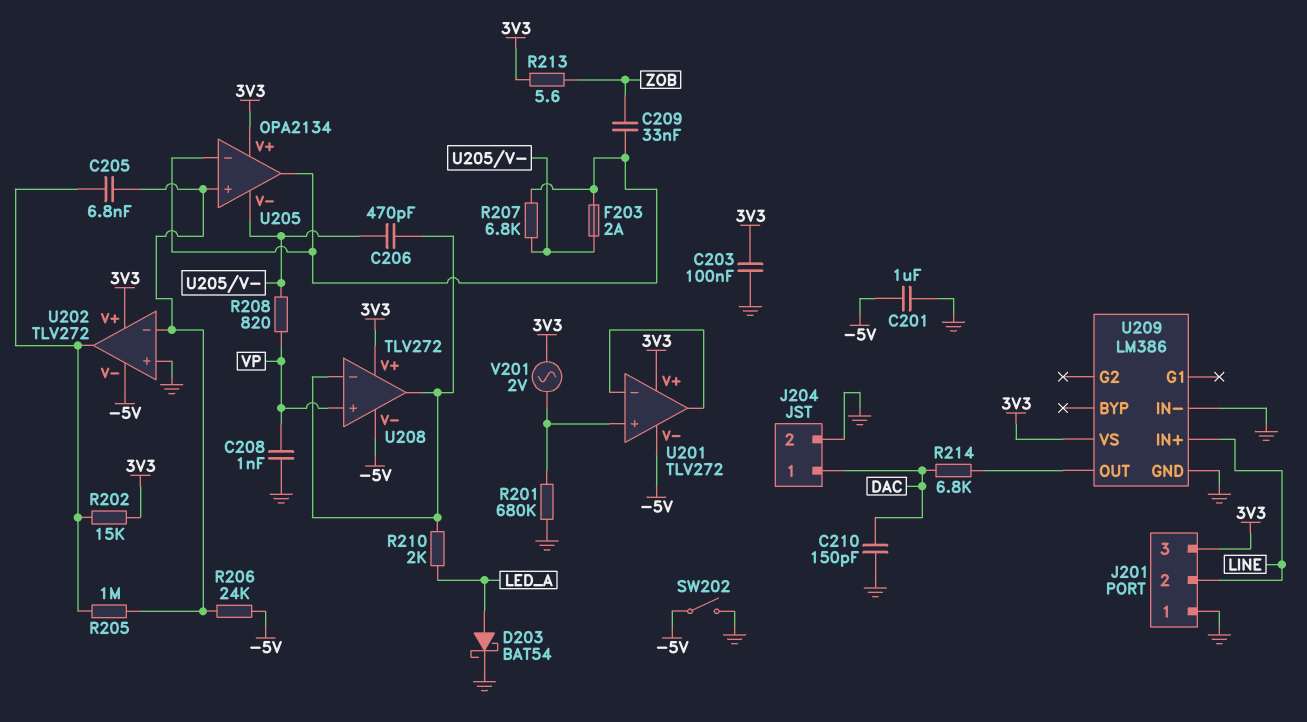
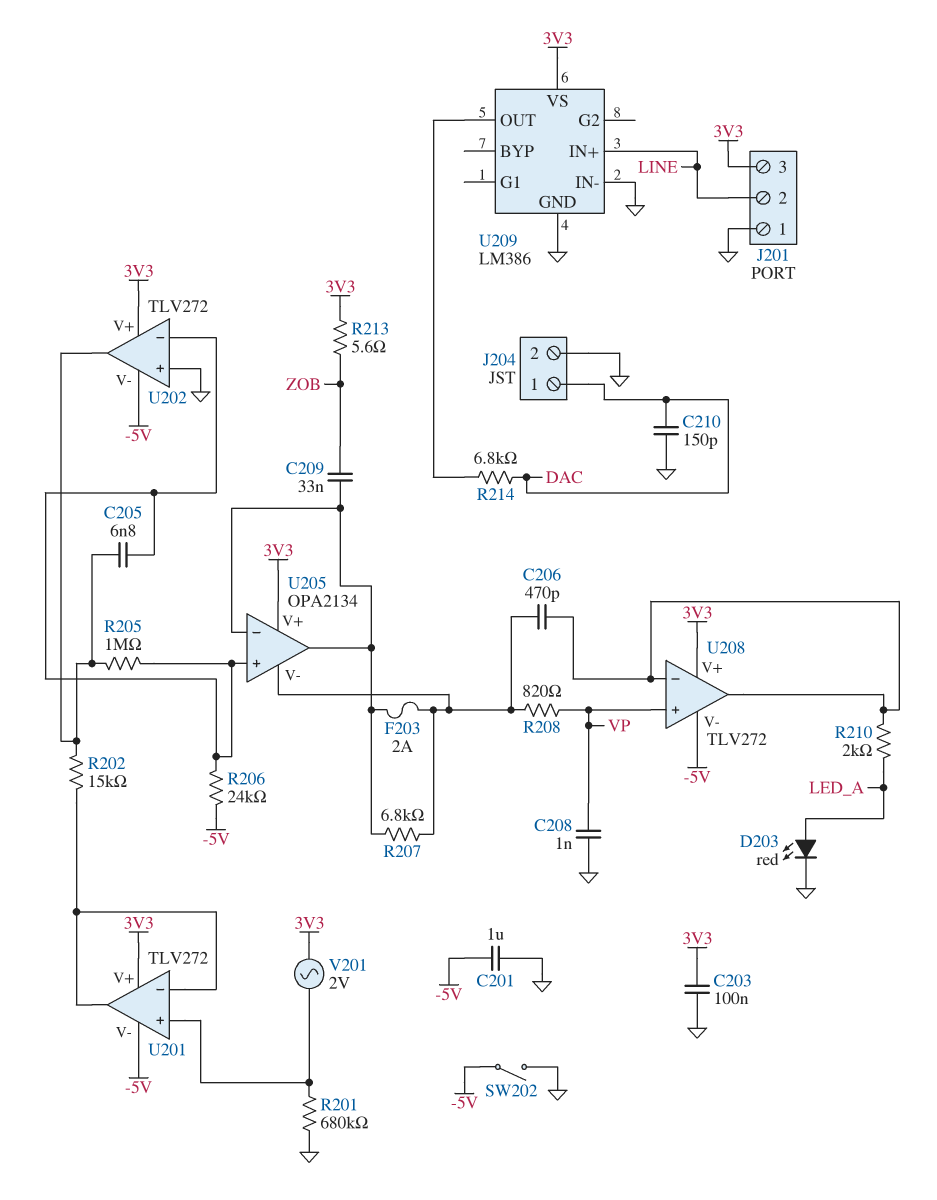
D203: schottky BAT54 (A LED_A, K GND) -> LED red (A LED_A, K GND)
R202: 15k (3V3, U202/out) -> 15k (U201/in-, U202/out)

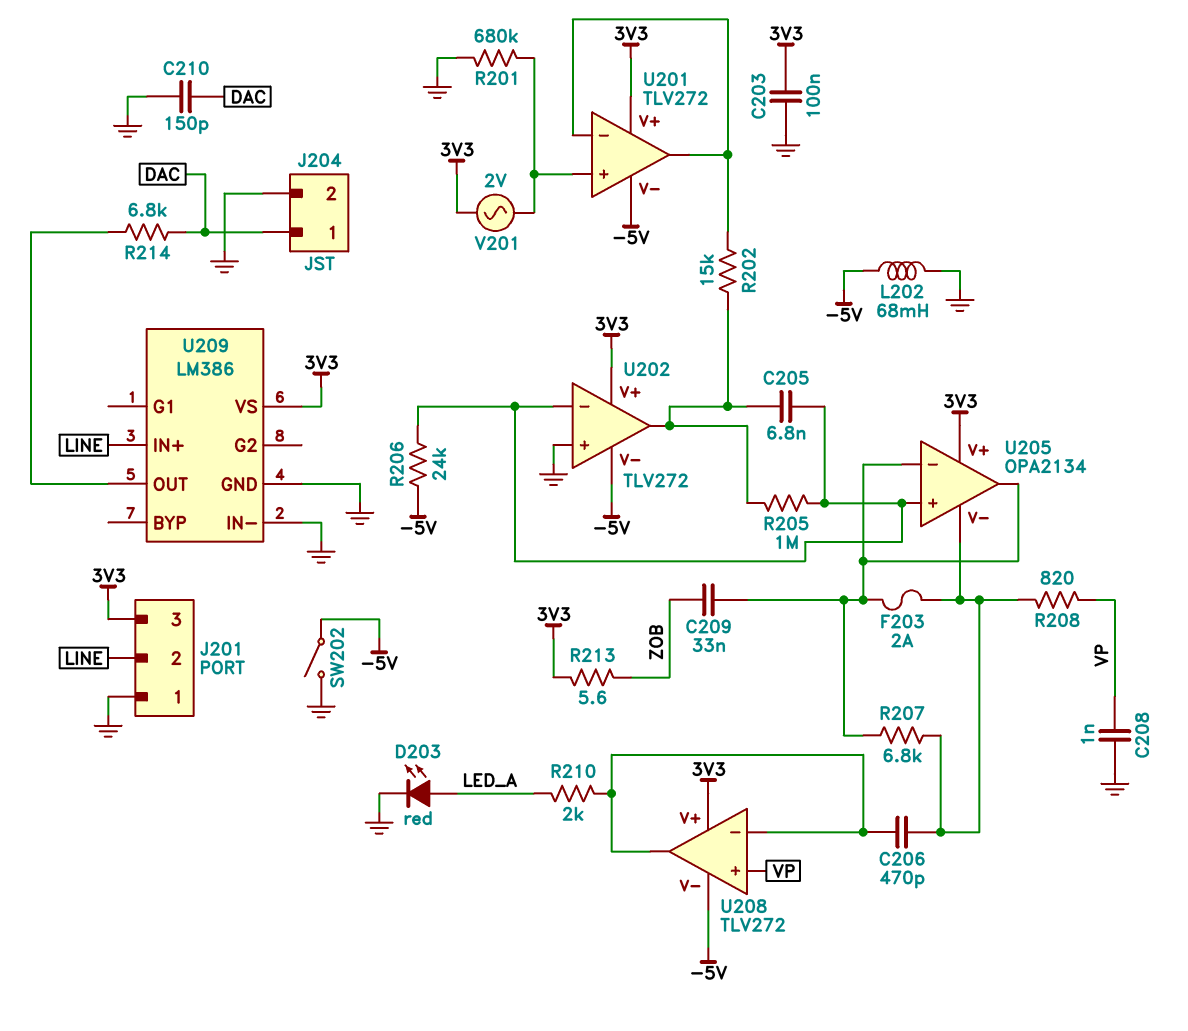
C201: 1uF (-5V, GND) -> none
L202: none -> 68mH (-5V, GND)

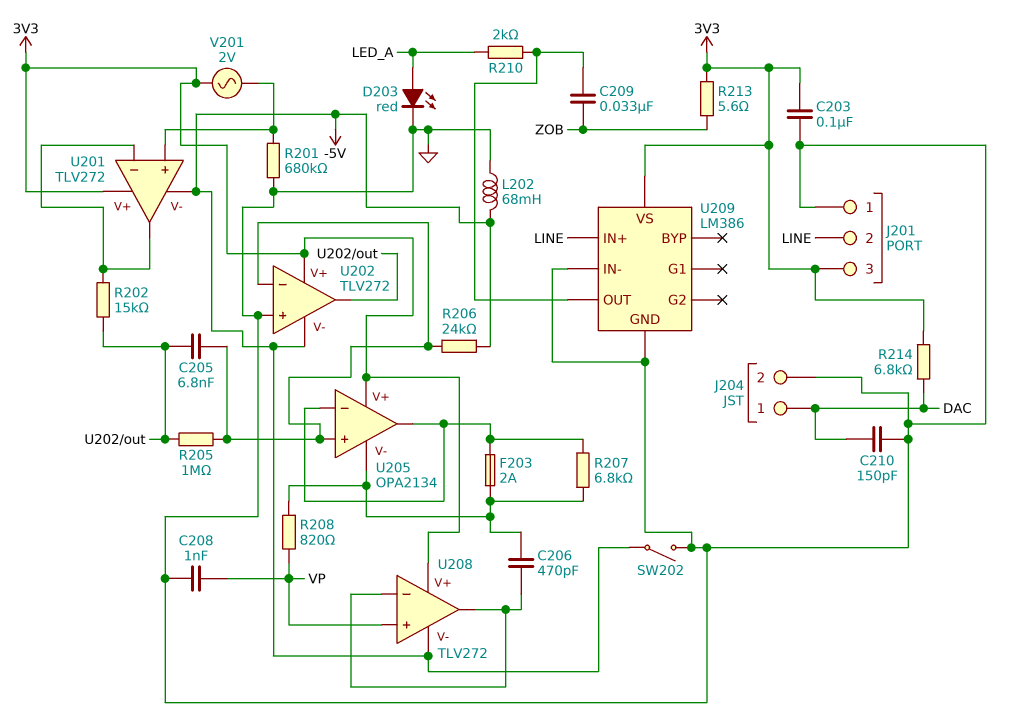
C209: 33nF (U205/in-, ZOB) -> 33nF (U209/OUT, ZOB)
R210: 2k (LED_A, U208/in-) -> 2k (LED_A, U209/OUT)
R214: 6.8k (DAC, U209/OUT) -> 6.8k (3V3, DAC)

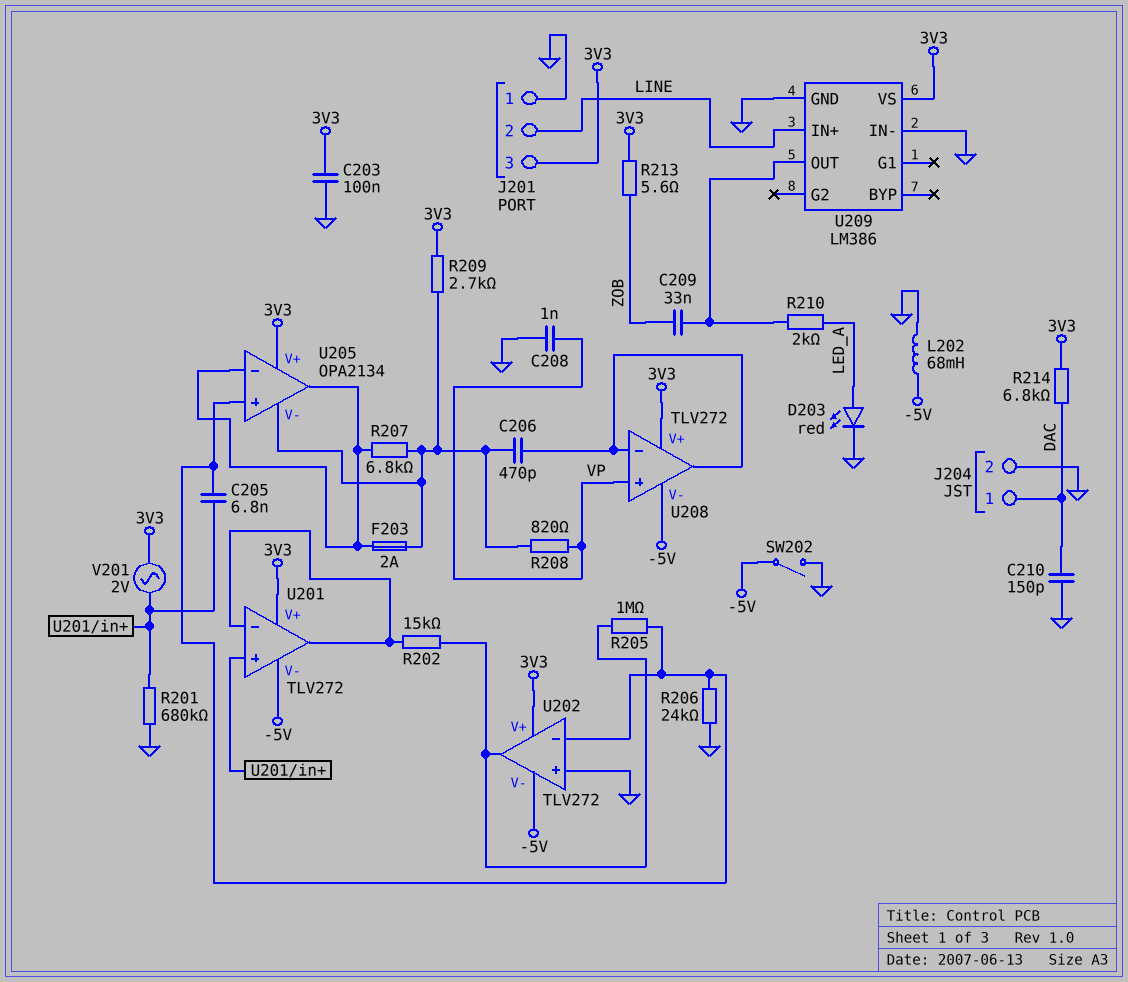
C205: 6.8nF (U202/in-, U202/out) -> 6.8nF (U201/in+, U202/in-)
R206: 24k (-5V, U202/in-) -> 24k (GND, U202/in-)
R209: none -> 2.7k (3V3, U205/V-)

